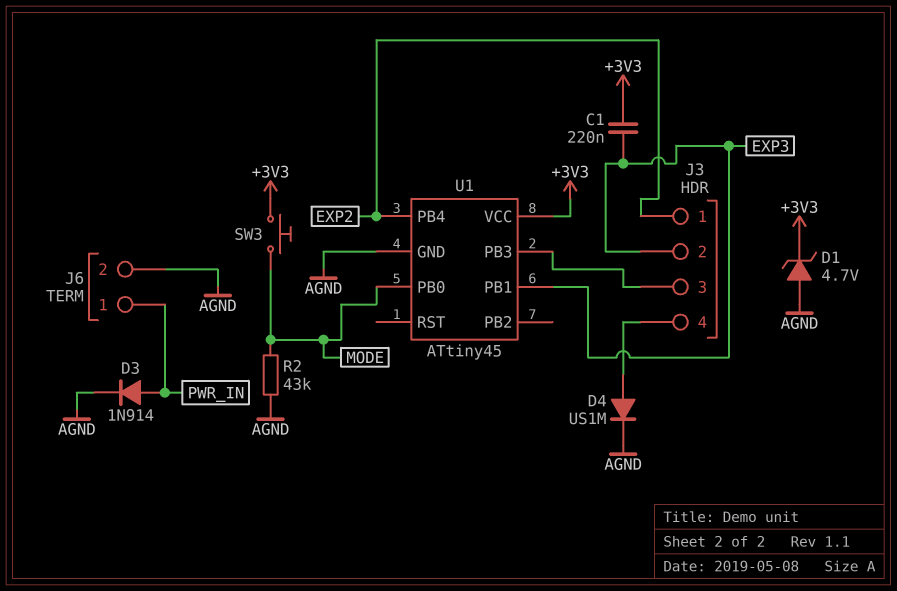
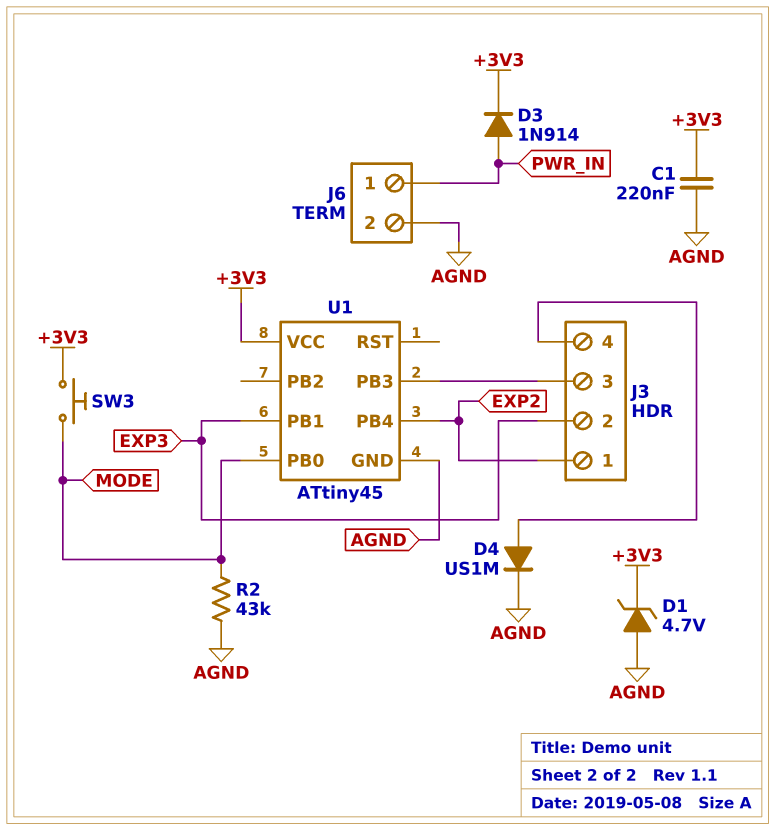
C1: 220nF (+3V3, EXP3) -> 220nF (+3V3, AGND)
D3: diode 1N914 (A PWR_IN, K AGND) -> diode 1N914 (A PWR_IN, K +3V3)

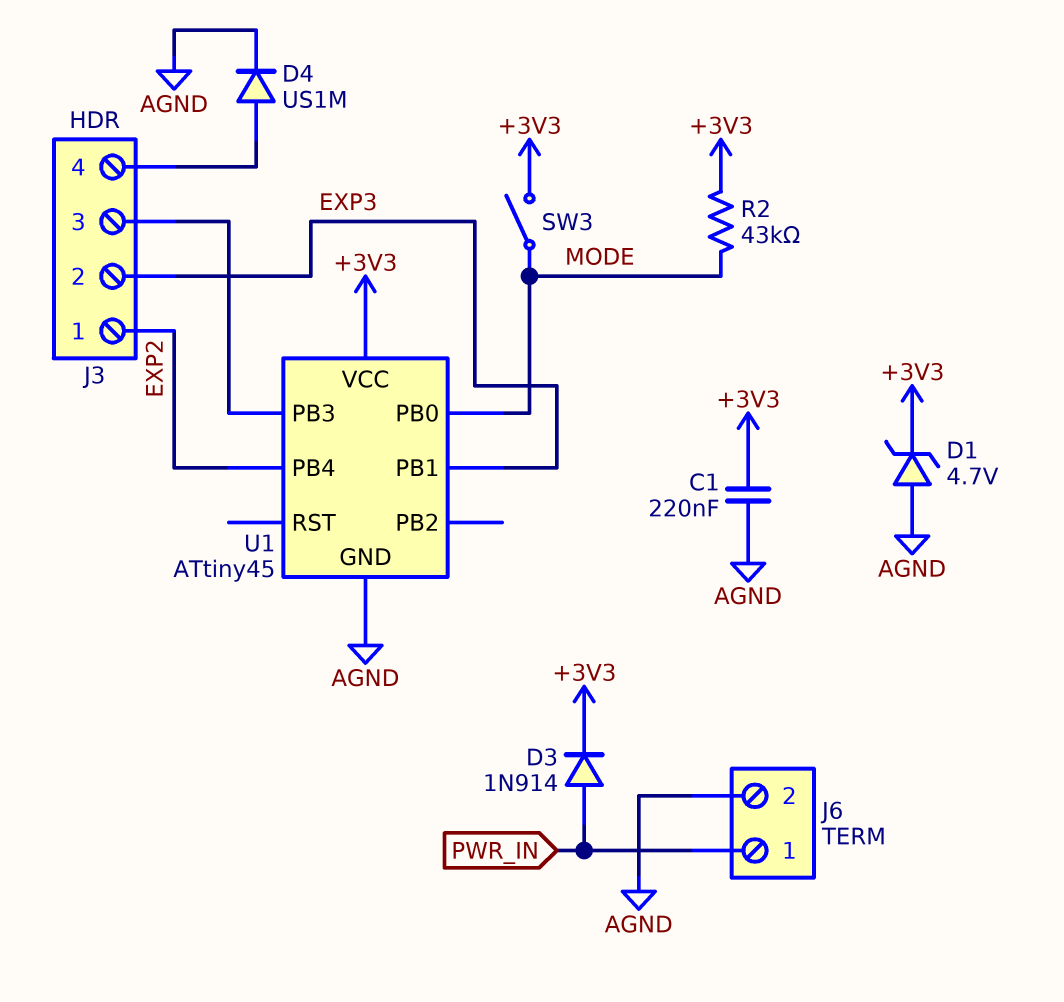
R2: 43k (AGND, MODE) -> 43k (+3V3, MODE)
SW3: button (+3V3, MODE) -> switch (+3V3, MODE)

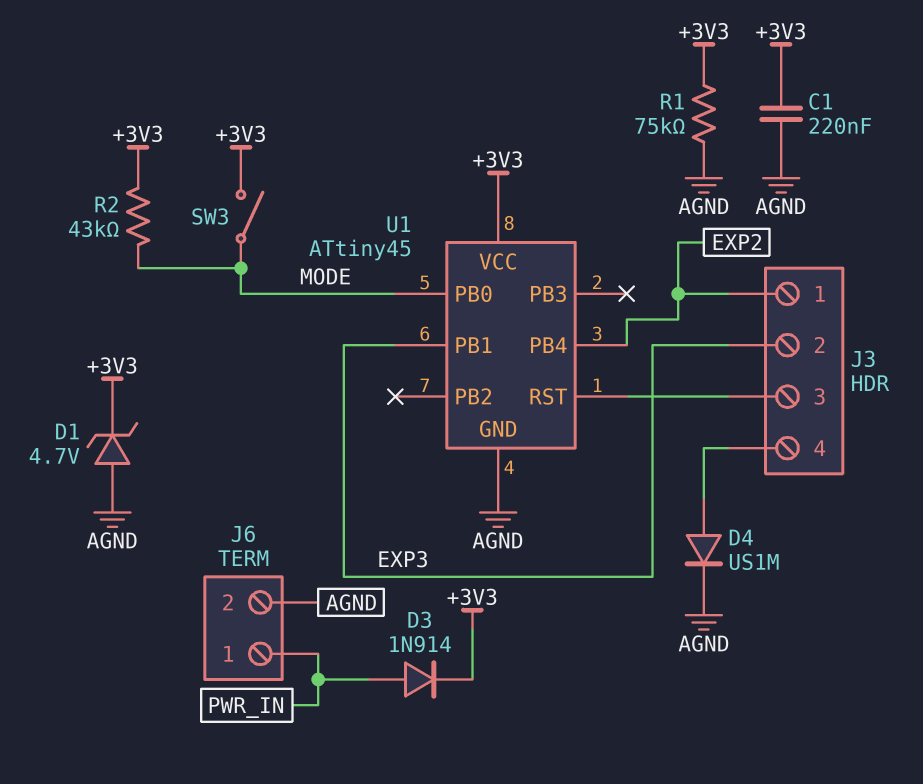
R1: none -> 75k (+3V3, AGND)
U1 pin PB3: J3/3 -> none
U1 pin RST: none -> J3/3

